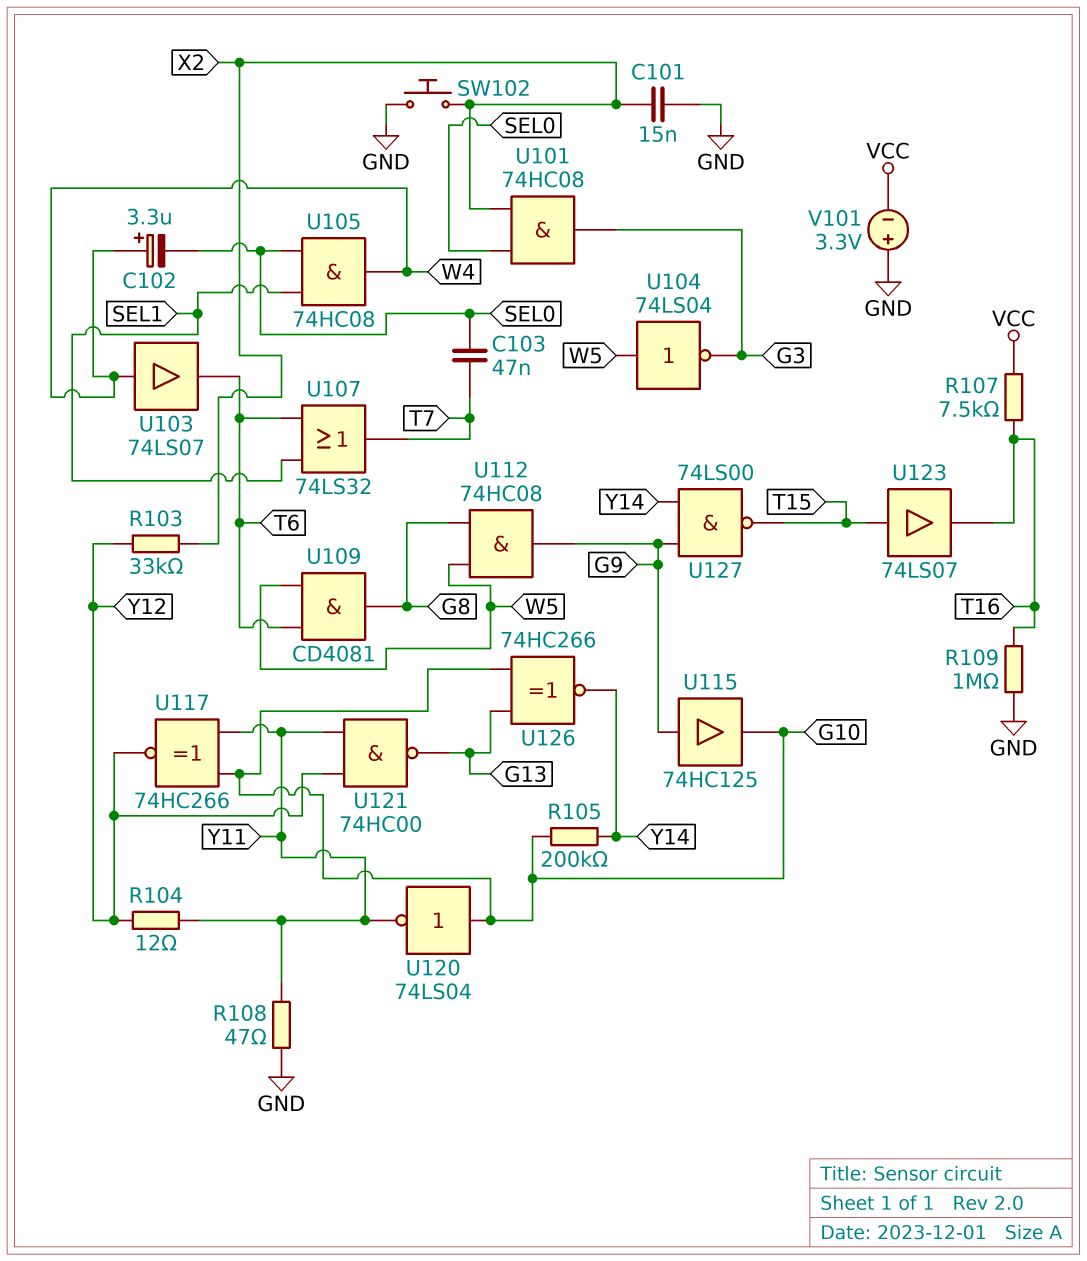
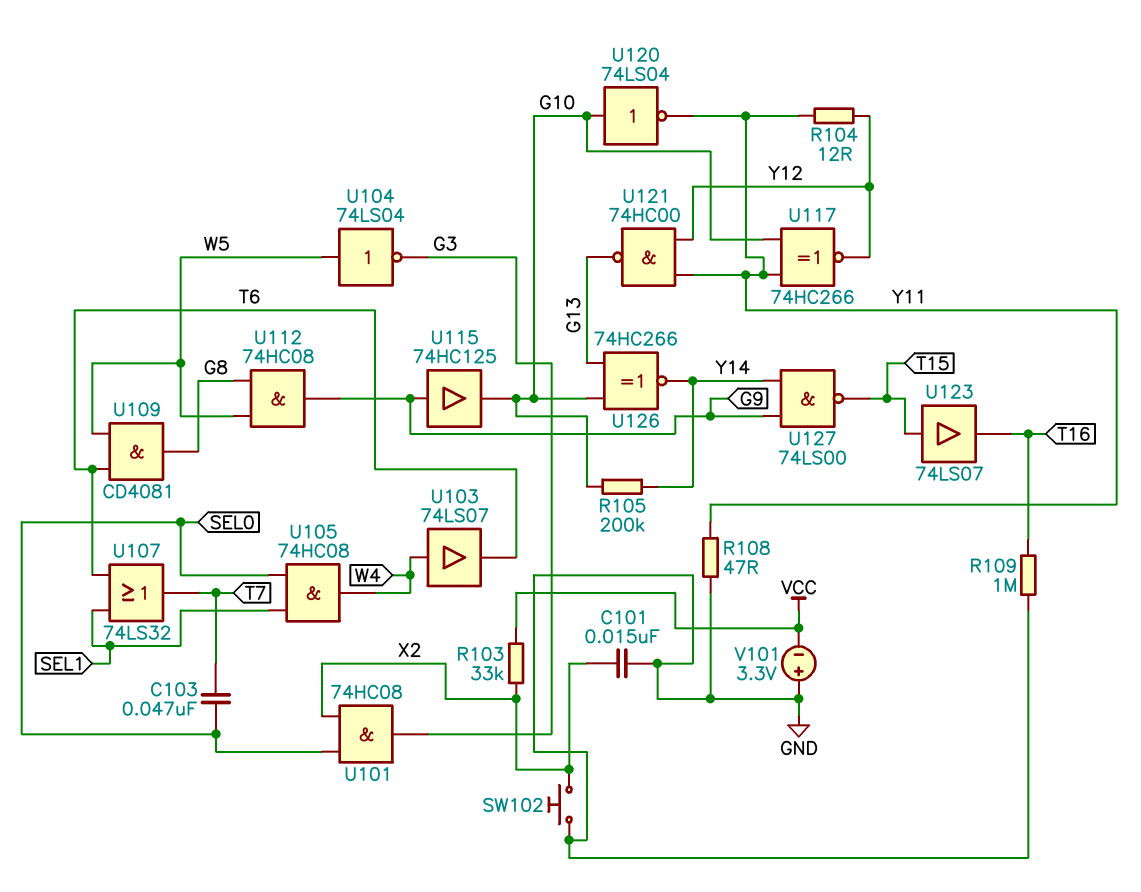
C102: 3.3uF (plus W4, minus SEL0) -> none
R103: 33k (X2, Y12) -> 33k (VCC, X2)
R107: 7.5k (T16, VCC) -> none

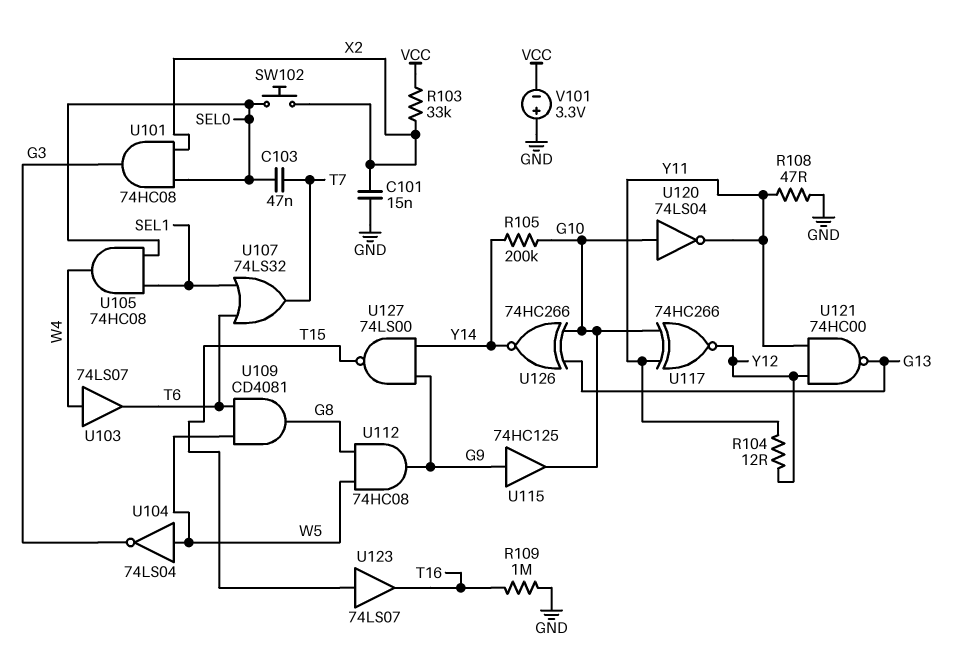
SW102: button (GND, X2) -> button (SEL0, X2)

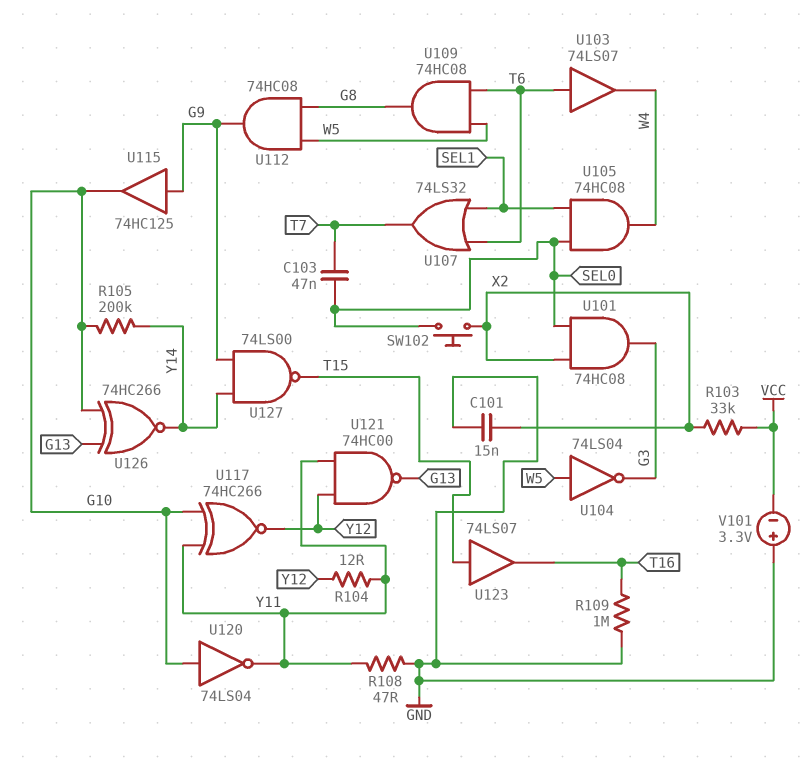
U103: buffer 74LS07 (in W4, out T6) -> buffer 74LS07 (in T6, out W4)
U109: AND CD4081 (in T6, in W5, out G8) -> AND 74HC08 (in T6, in W5, out G8)

